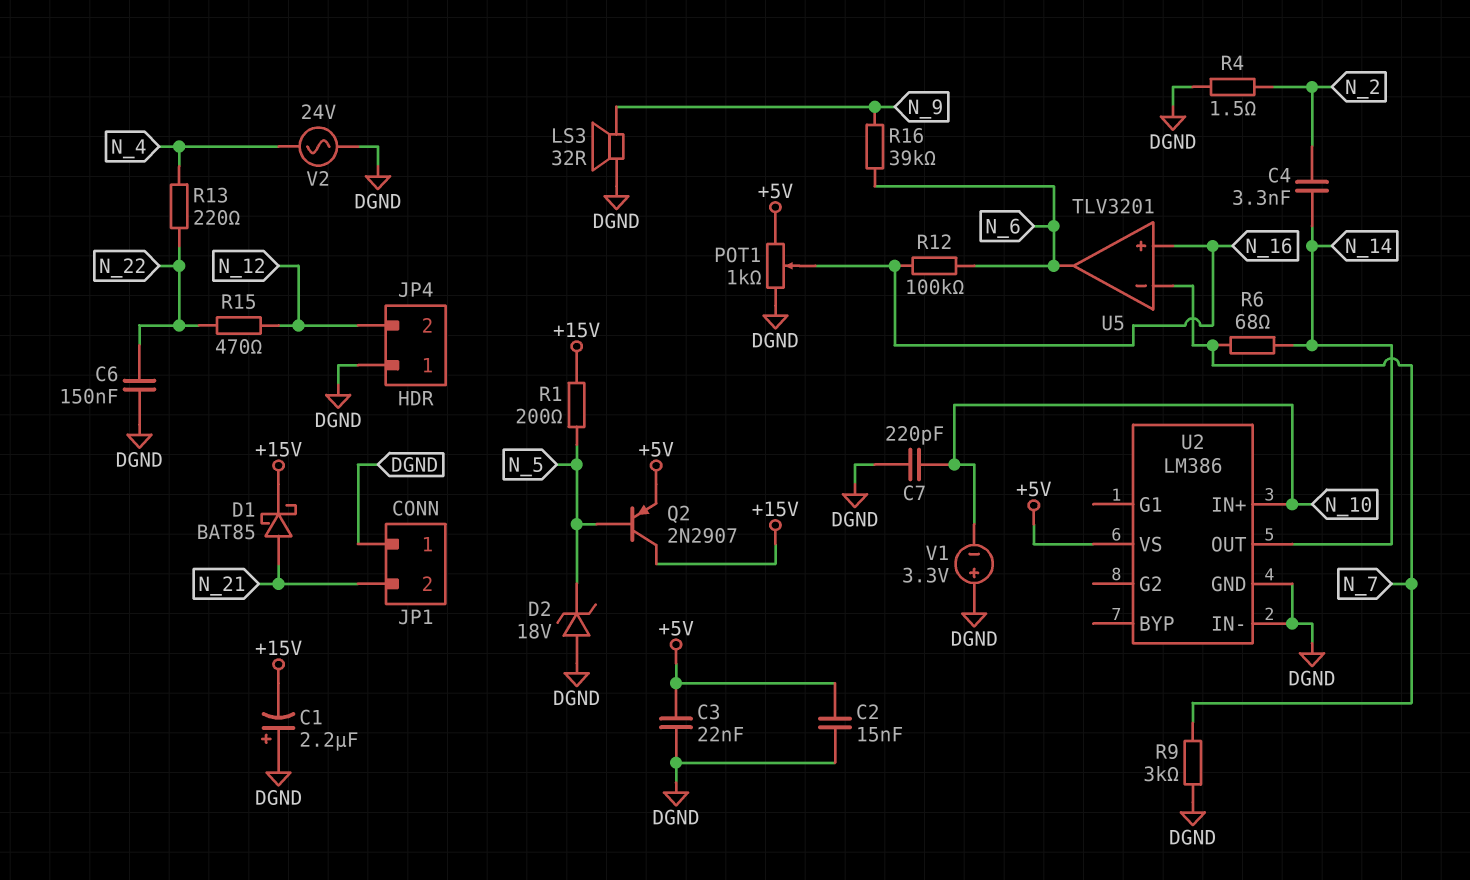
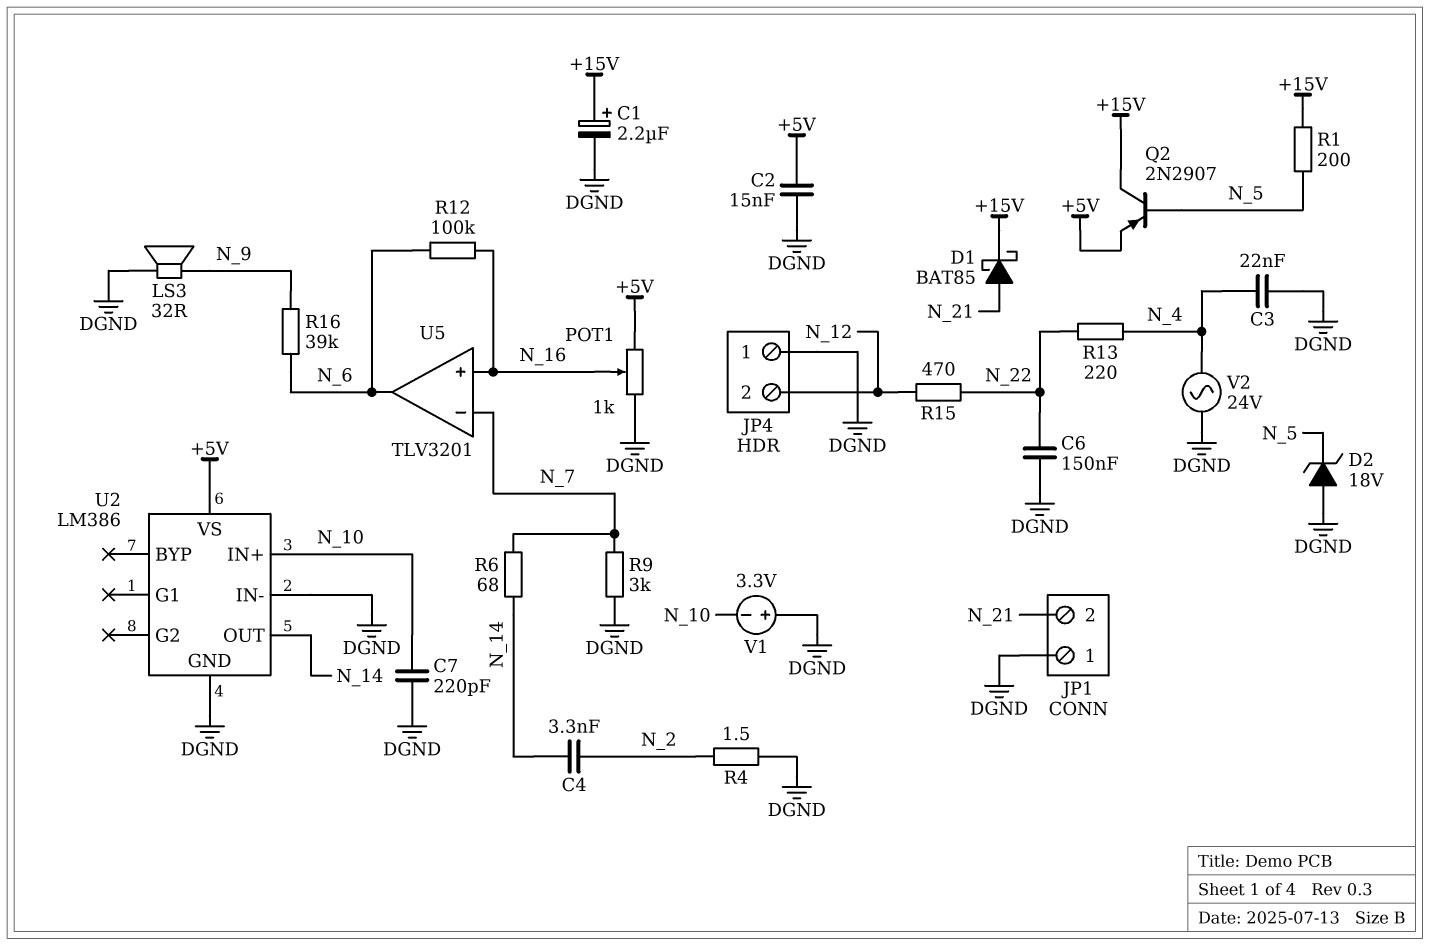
C1: 2.2uF (plus DGND, minus +15V) -> 2.2uF (plus +15V, minus DGND)
C3: 22nF (+5V, DGND) -> 22nF (DGND, N_4)

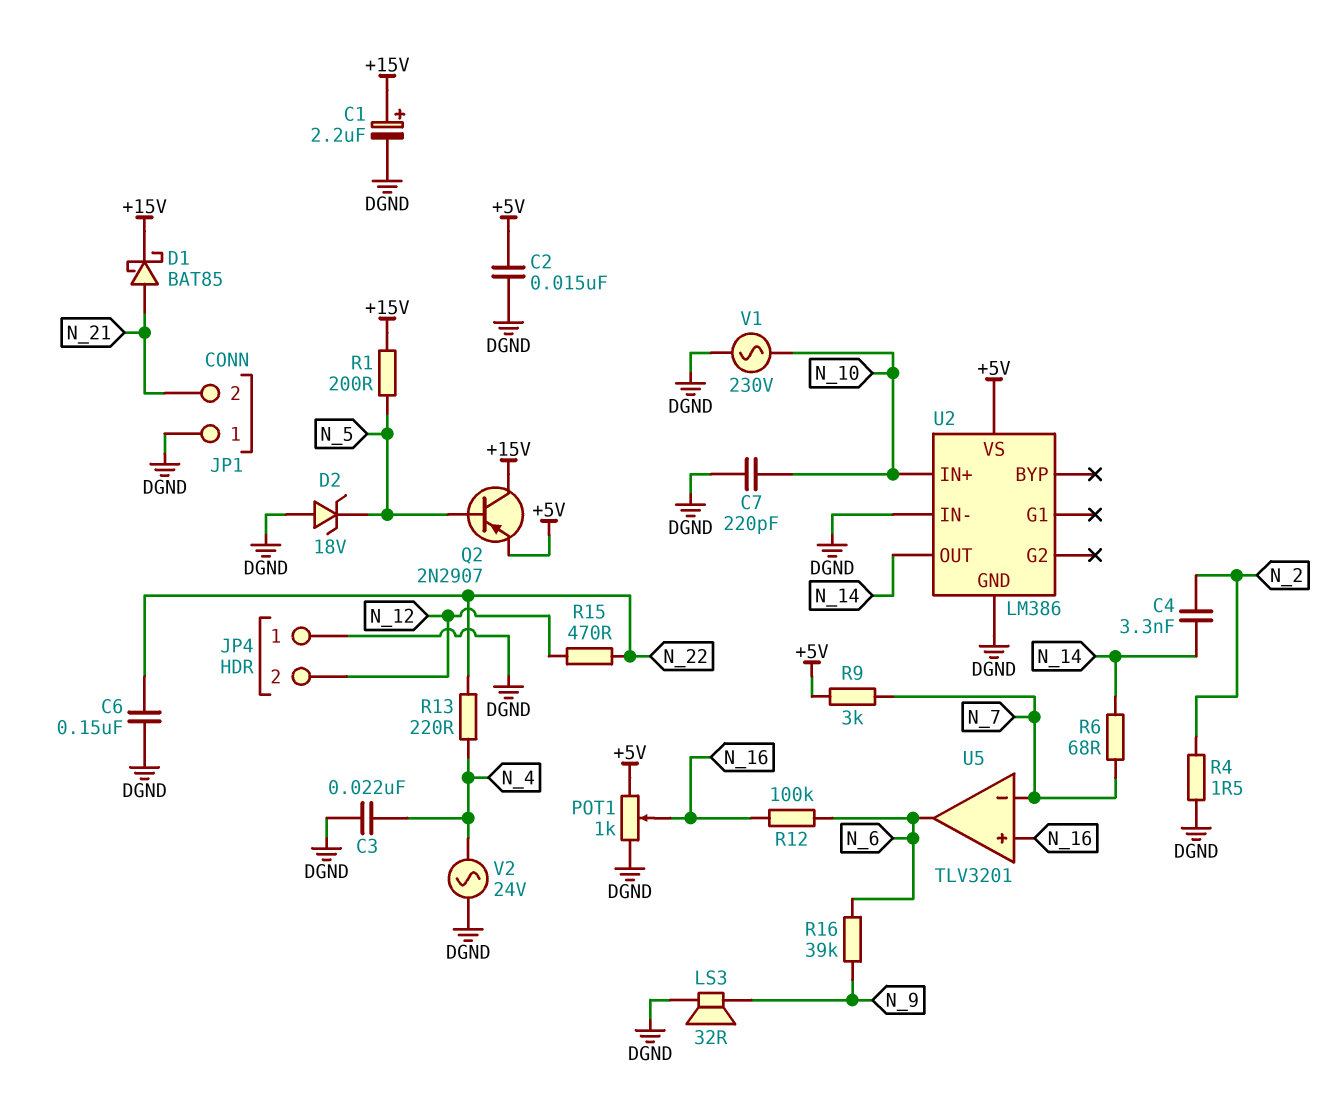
R9: 3k (DGND, N_7) -> 3k (+5V, N_7)
V1: 3.3V (plus DGND, minus N_10) -> AC 230V (DGND, N_10)

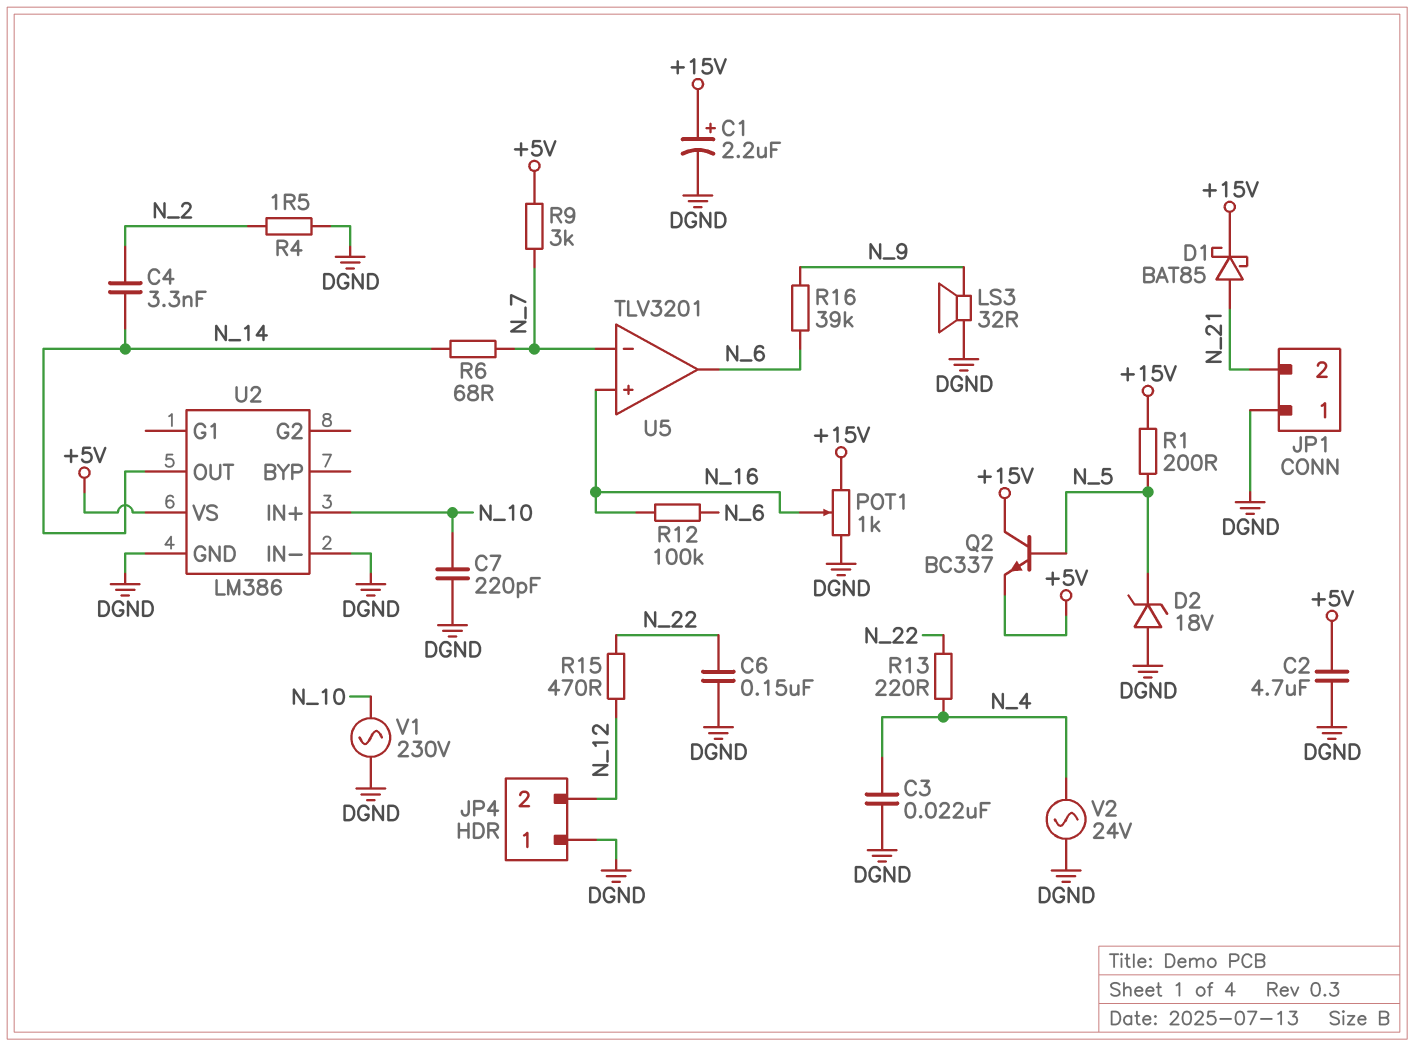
C2: 15nF (+5V, DGND) -> 4.7uF (+5V, DGND)
POT1: 1k (+5V, DGND, wiper N_16) -> 1k (+15V, DGND, wiper N_16)
Q2: PNP 2N2907 (B N_5, C +15V, E +5V) -> NPN BC337 (B N_5, C +15V, E +5V)

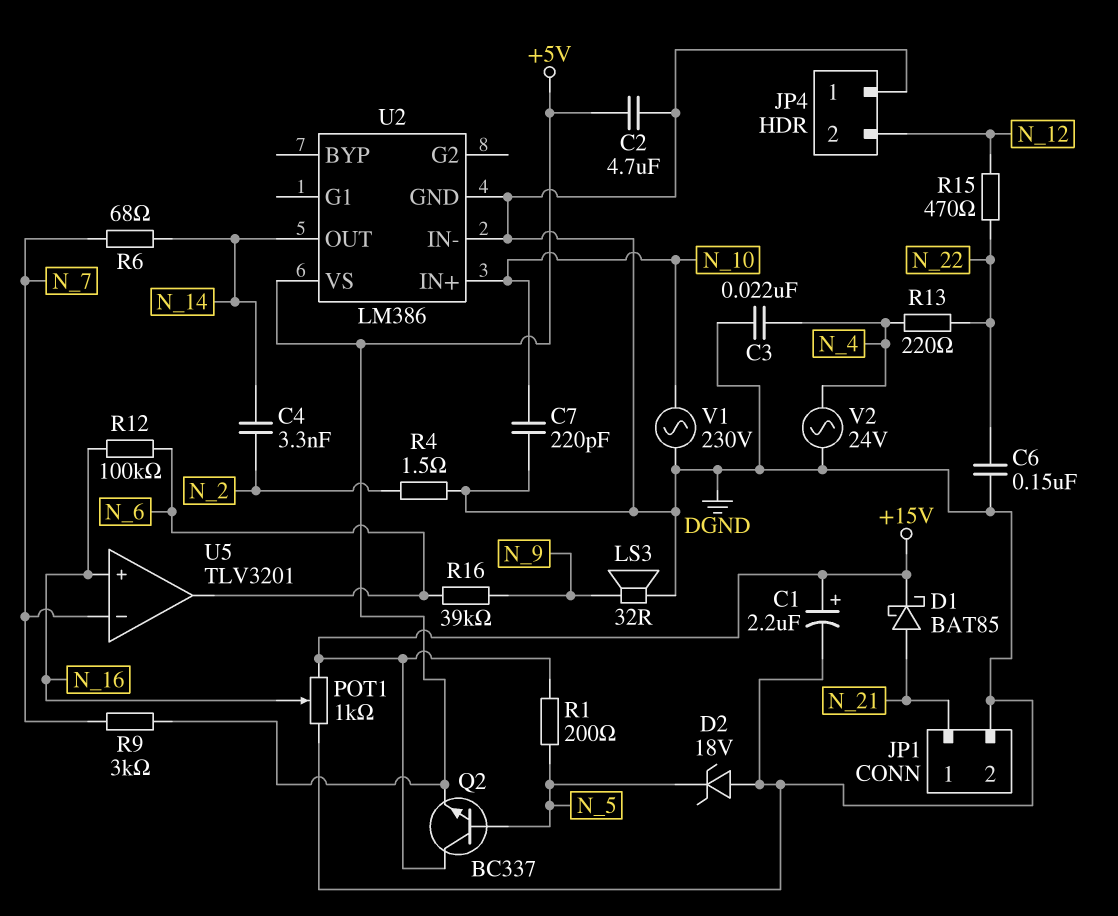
JP1 pin 1: DGND -> N_21
JP1 pin 2: N_21 -> DGND

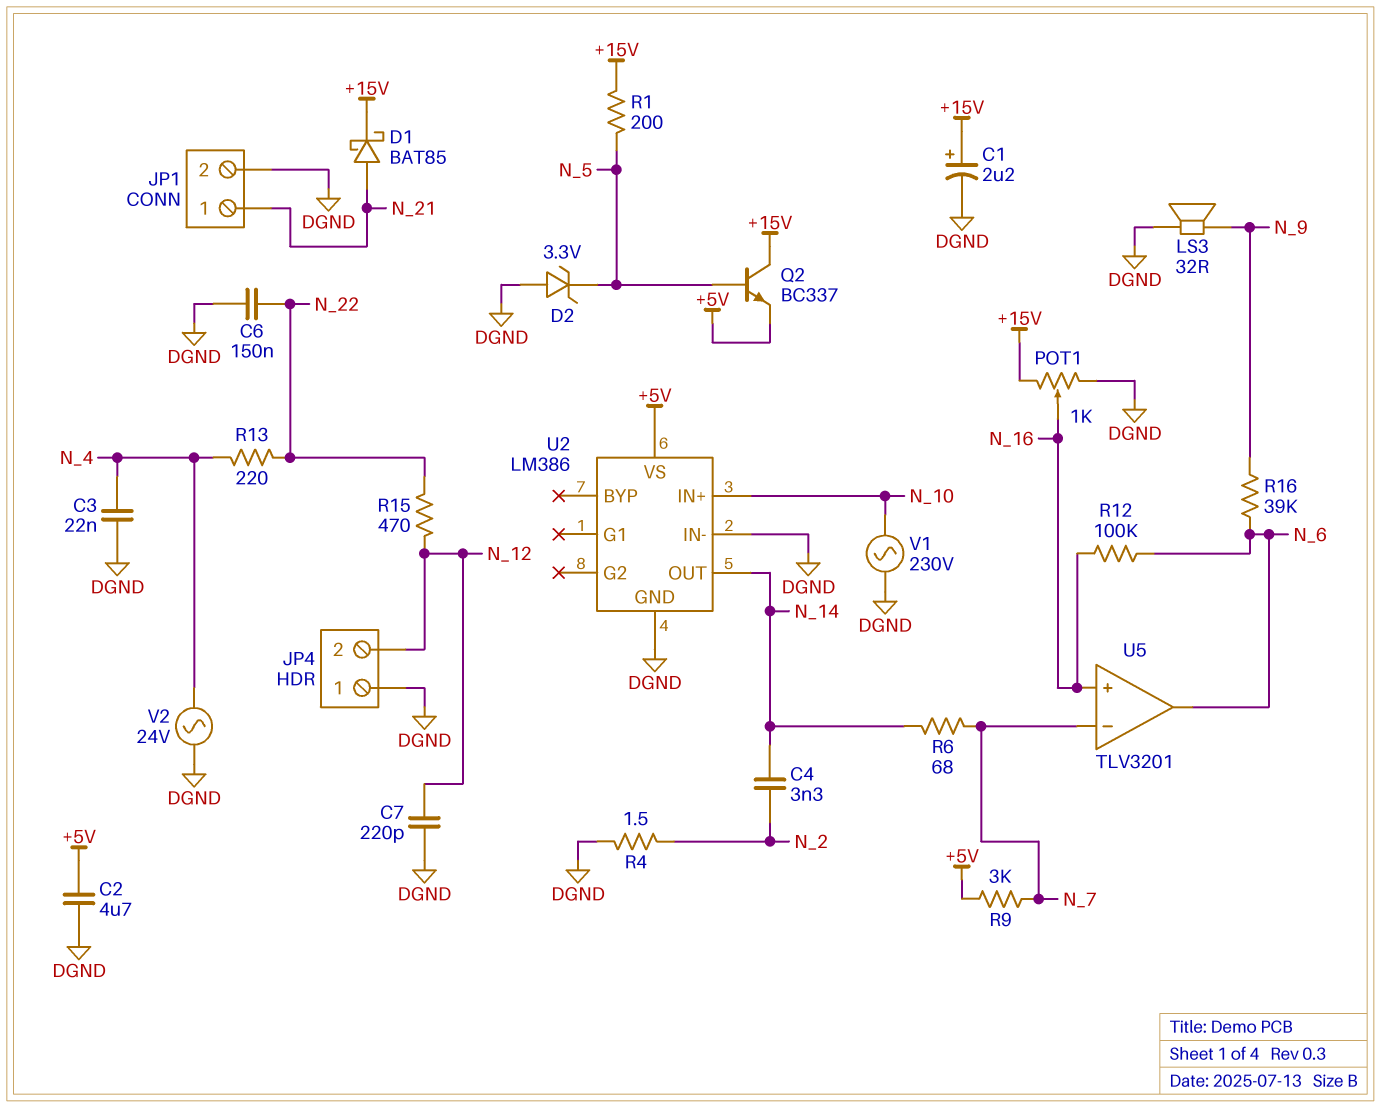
C7: 220pF (DGND, N_10) -> 220pF (DGND, N_12)
D2: zener 18V (A DGND, K N_5) -> zener 3.3V (A DGND, K N_5)

